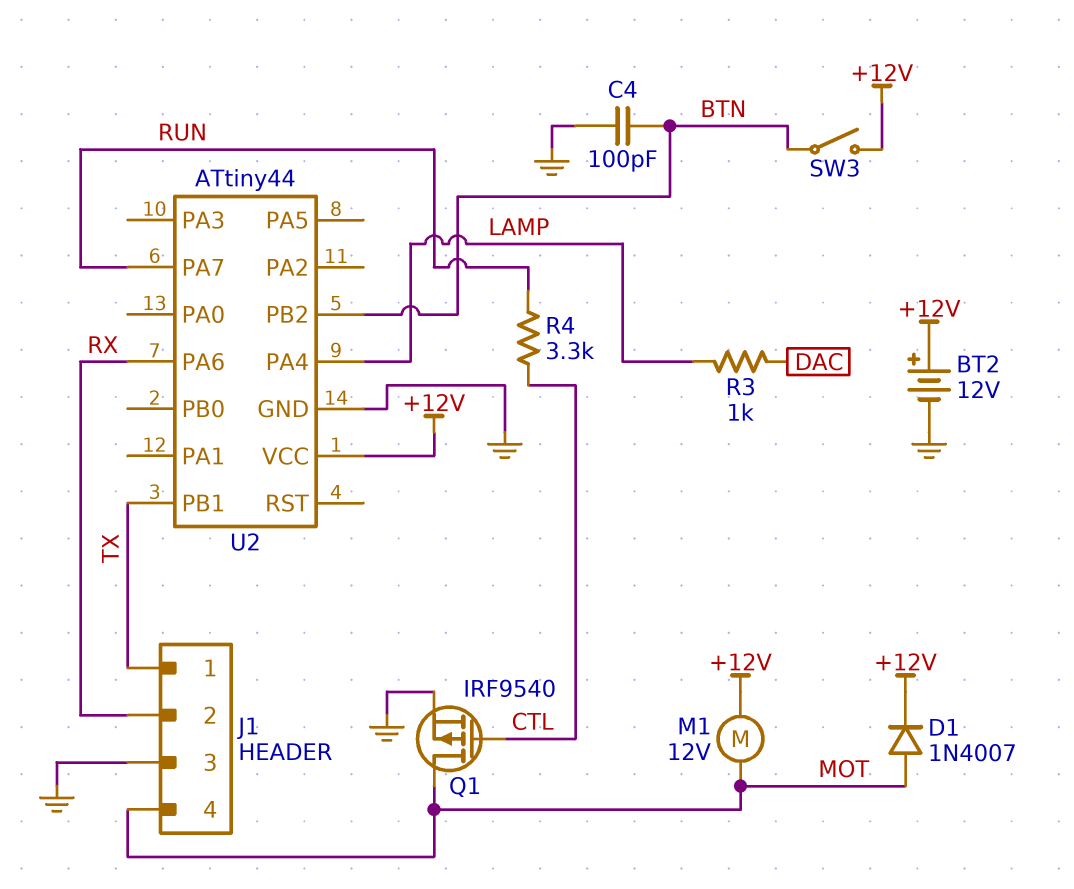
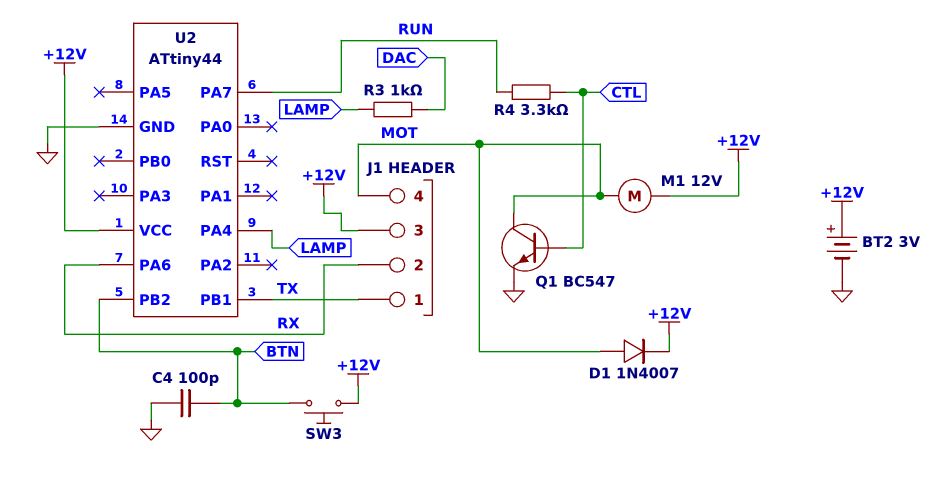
BT2: 12V (plus +12V, minus GND) -> 3V (plus +12V, minus GND)
J1 pin 3: GND -> +12V
Q1: PMOS IRF9540 (G CTL, D MOT, S GND) -> NPN BC547 (B CTL, C MOT, E GND)
SW3: switch (+12V, BTN) -> button (+12V, BTN)

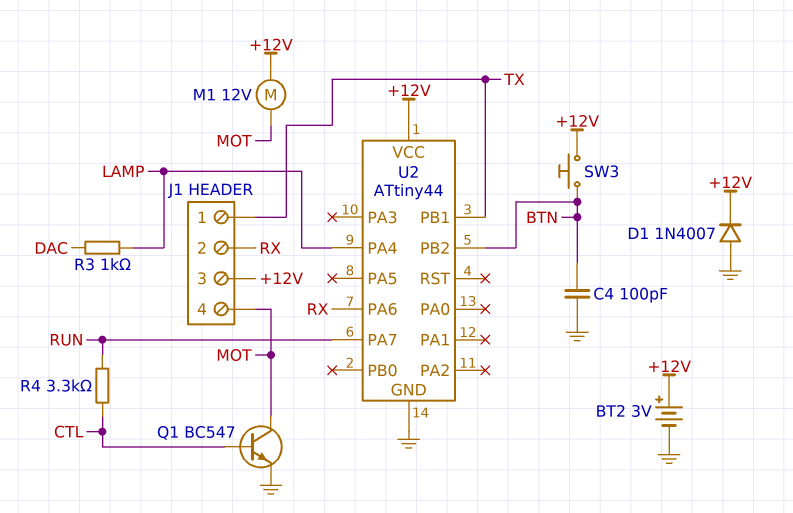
D1: diode 1N4007 (A MOT, K +12V) -> diode 1N4007 (A GND, K +12V)

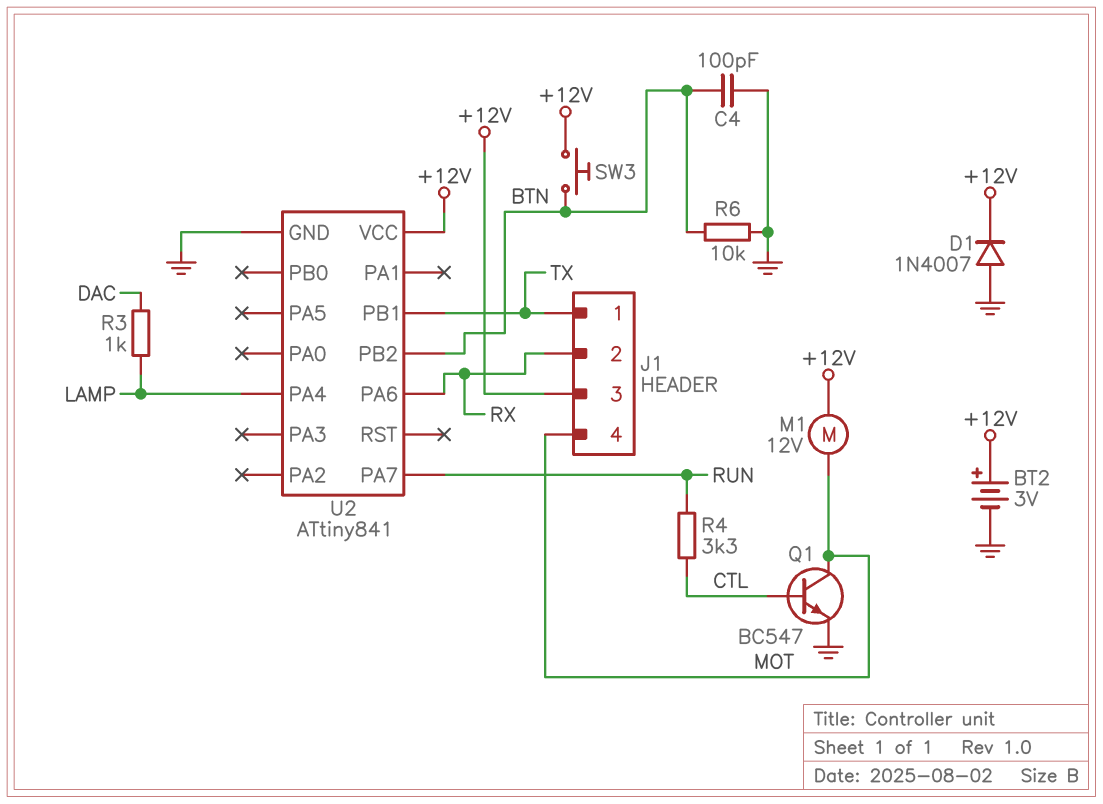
R6: none -> 10k (BTN, GND)
U2: ATtiny44 -> ATtiny841

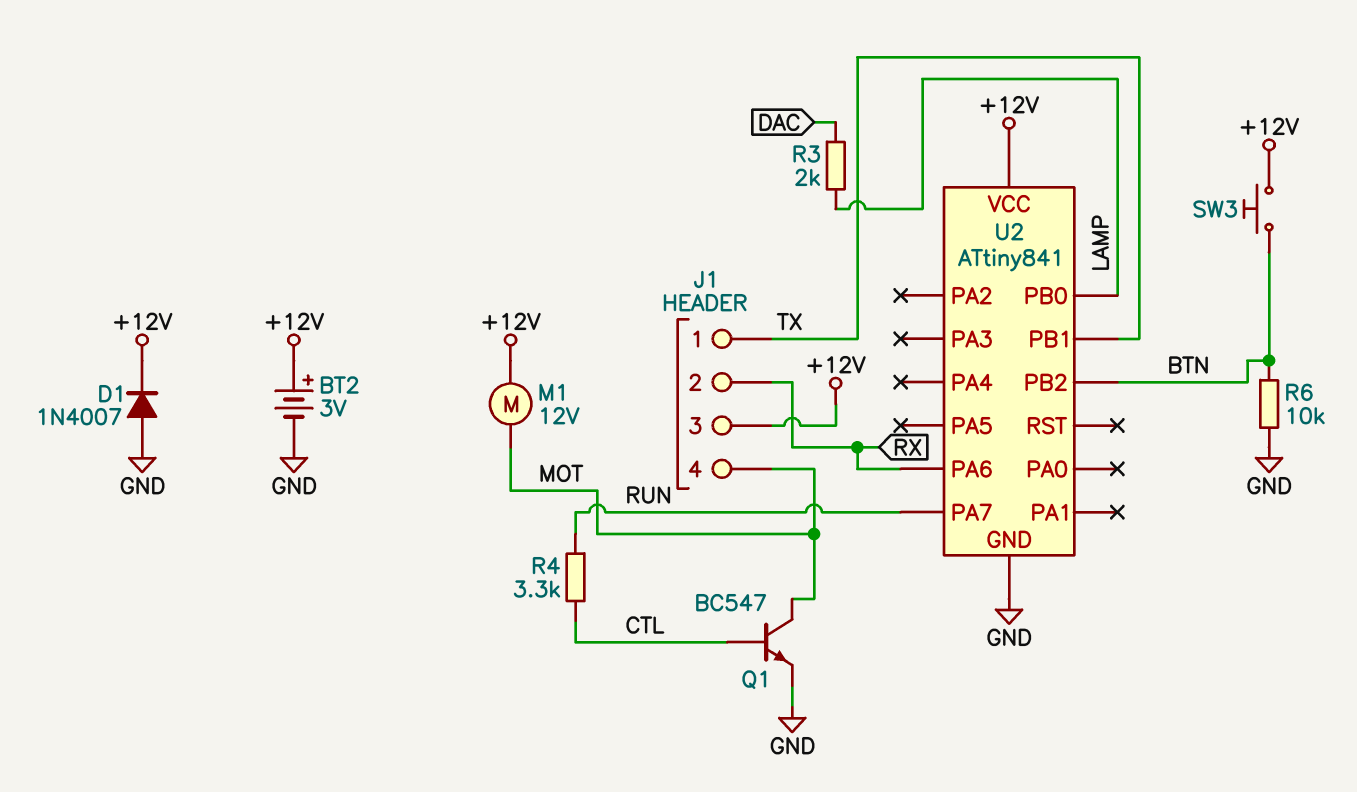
C4: 100pF (BTN, GND) -> none
R3: 1k (DAC, LAMP) -> 2k (DAC, LAMP)
U2 pin PA4: LAMP -> none
U2 pin PB0: none -> LAMP

